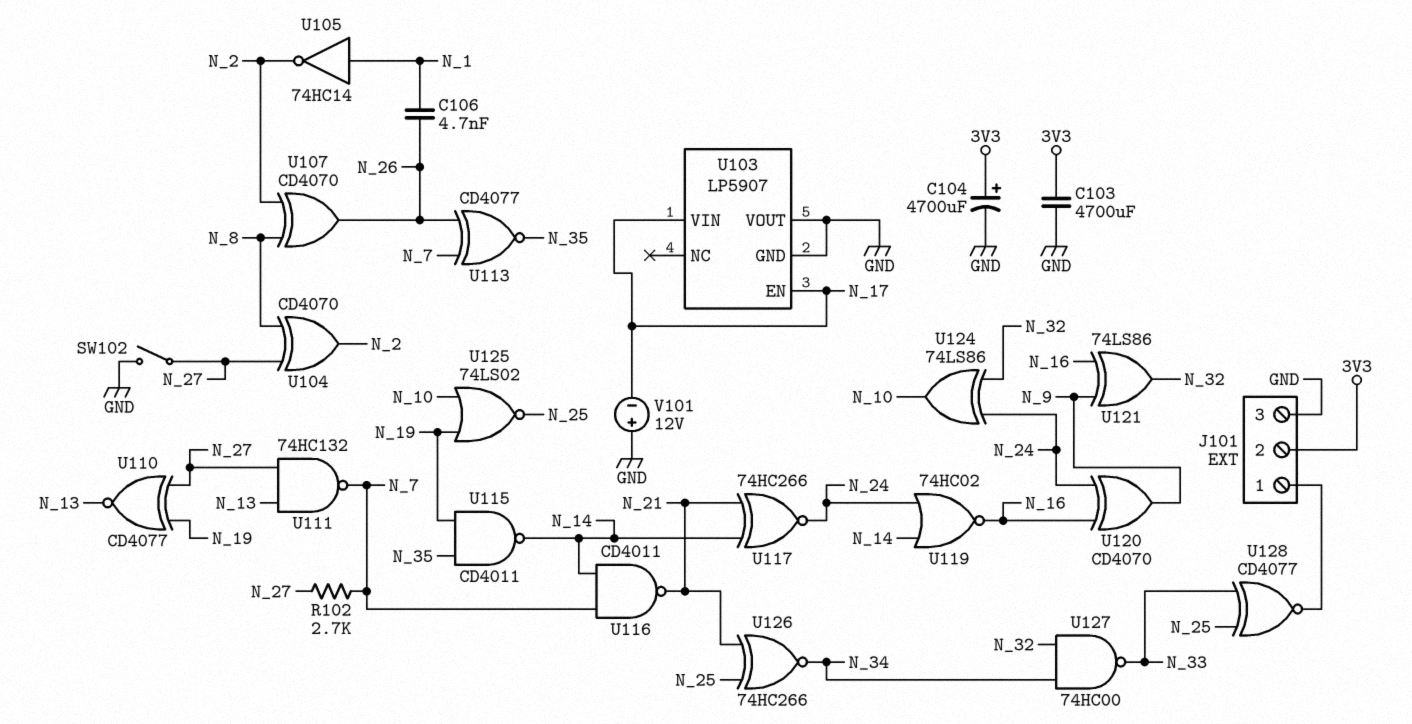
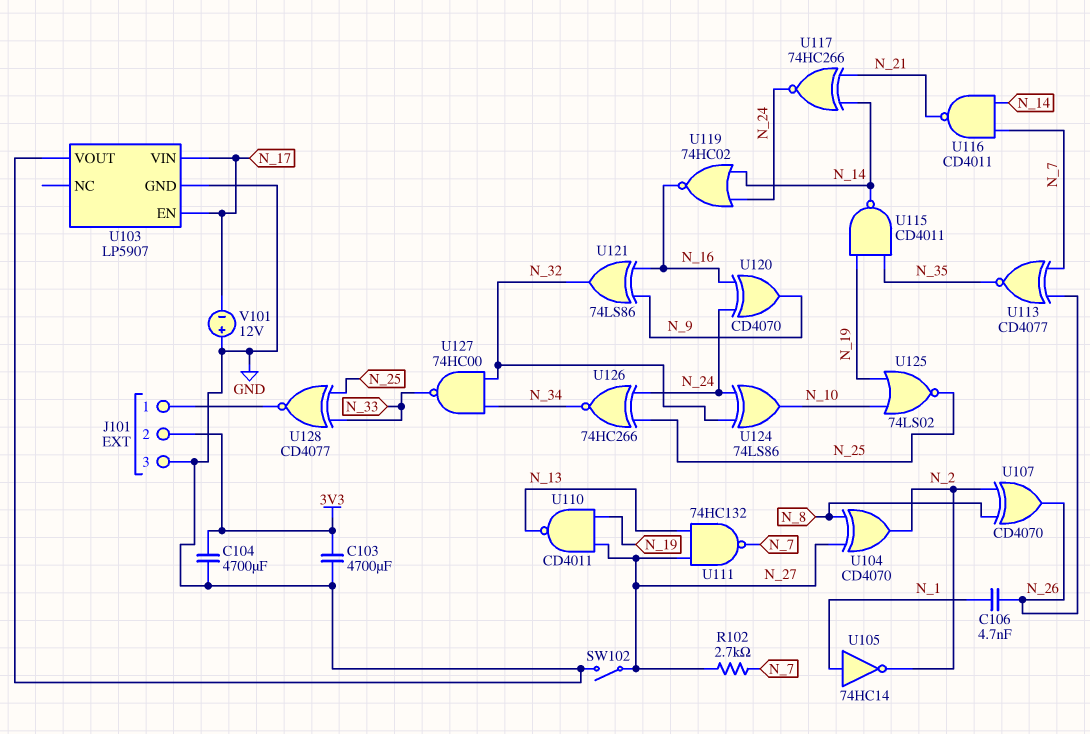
C104: 4700uF (plus 3V3, minus GND) -> 4700uF (3V3, GND)
U110: XNOR CD4077 (in N_19, in N_27, out N_13) -> NAND CD4011 (in N_19, in N_27, out N_13)
U126: XNOR 74HC266 (in N_21, in N_25, out N_34) -> XNOR 74HC266 (in N_24, in N_25, out N_34)

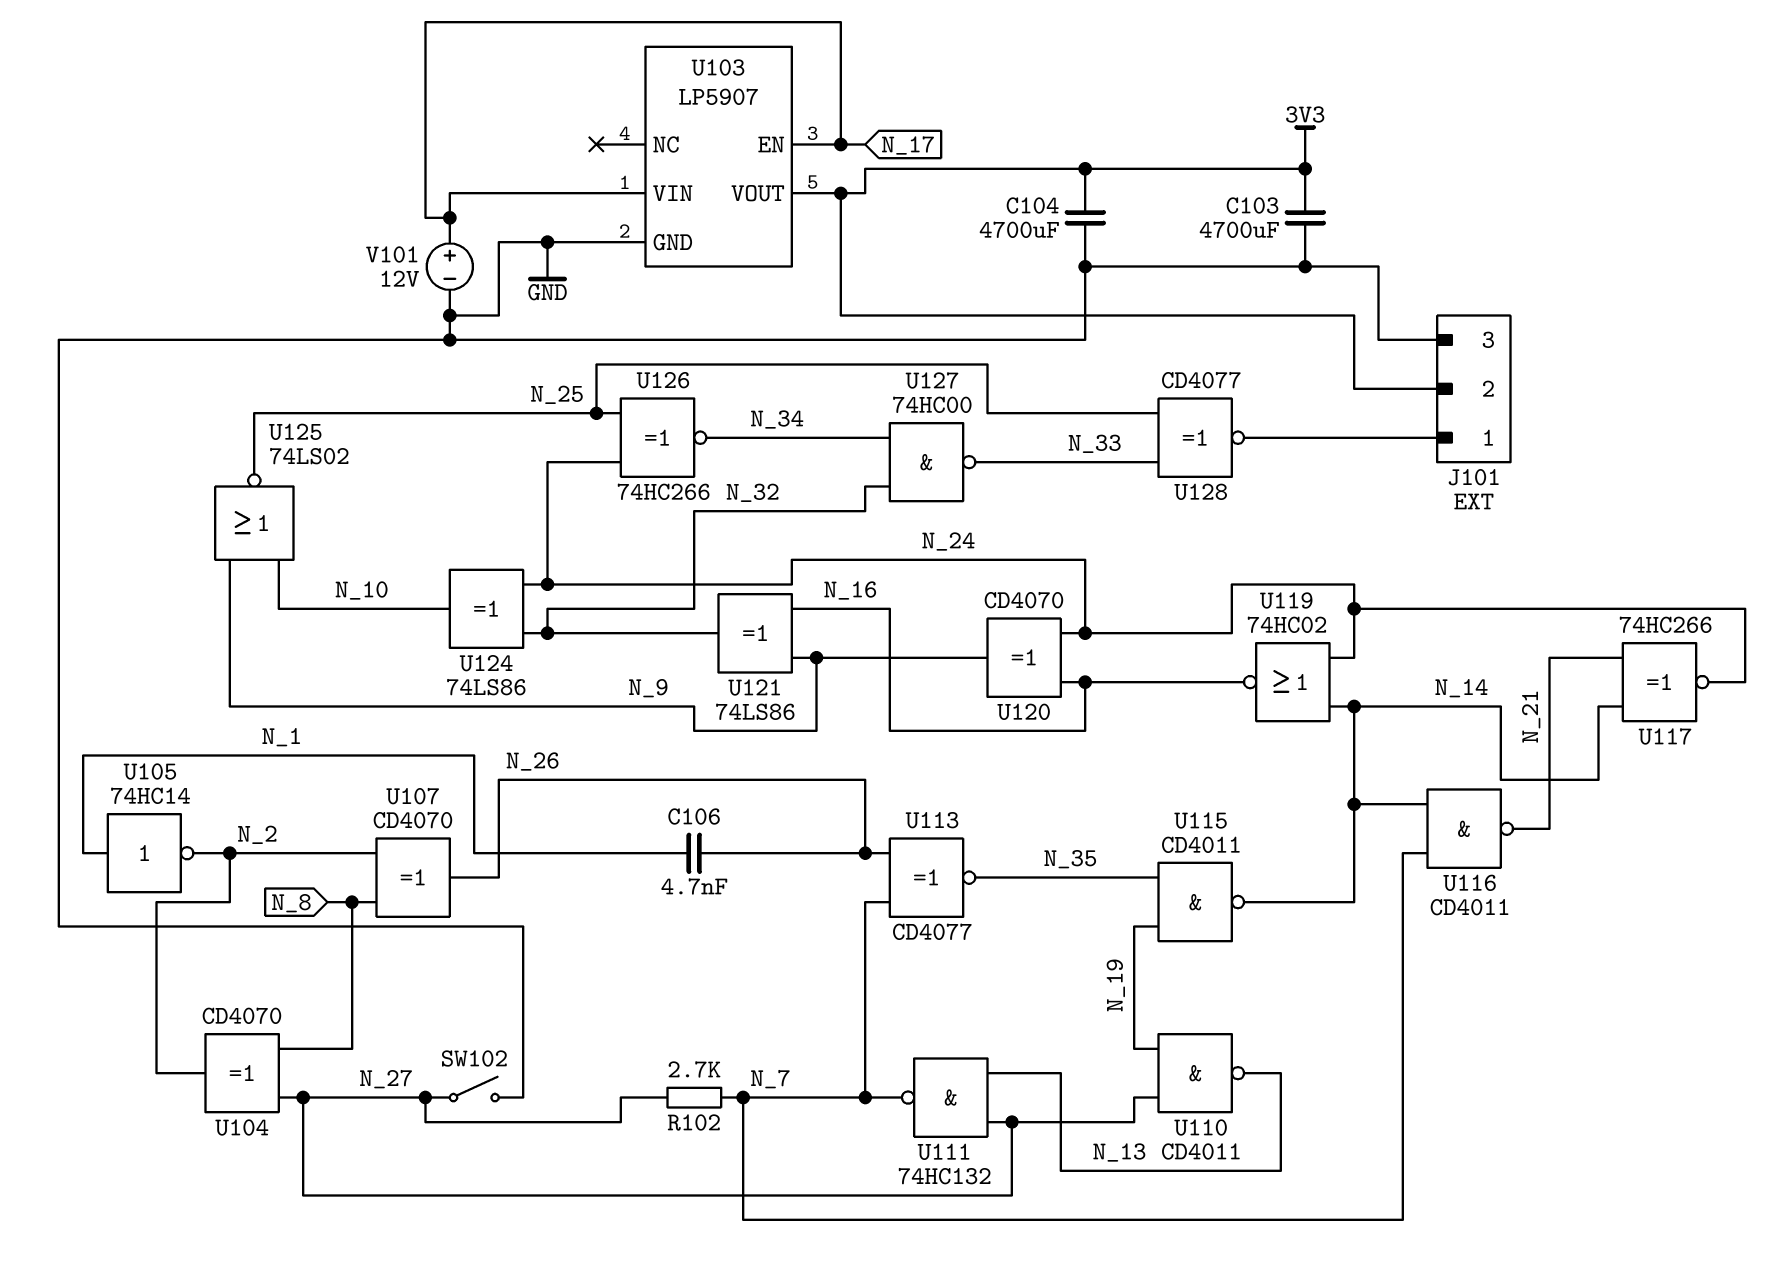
U103 pin VOUT: GND -> 3V3
U125: NOR 74LS02 (in N_10, in N_19, out N_25) -> NOR 74LS02 (in N_9, in N_10, out N_25)
V101: 12V (plus GND, minus N_17) -> 12V (plus N_17, minus GND)

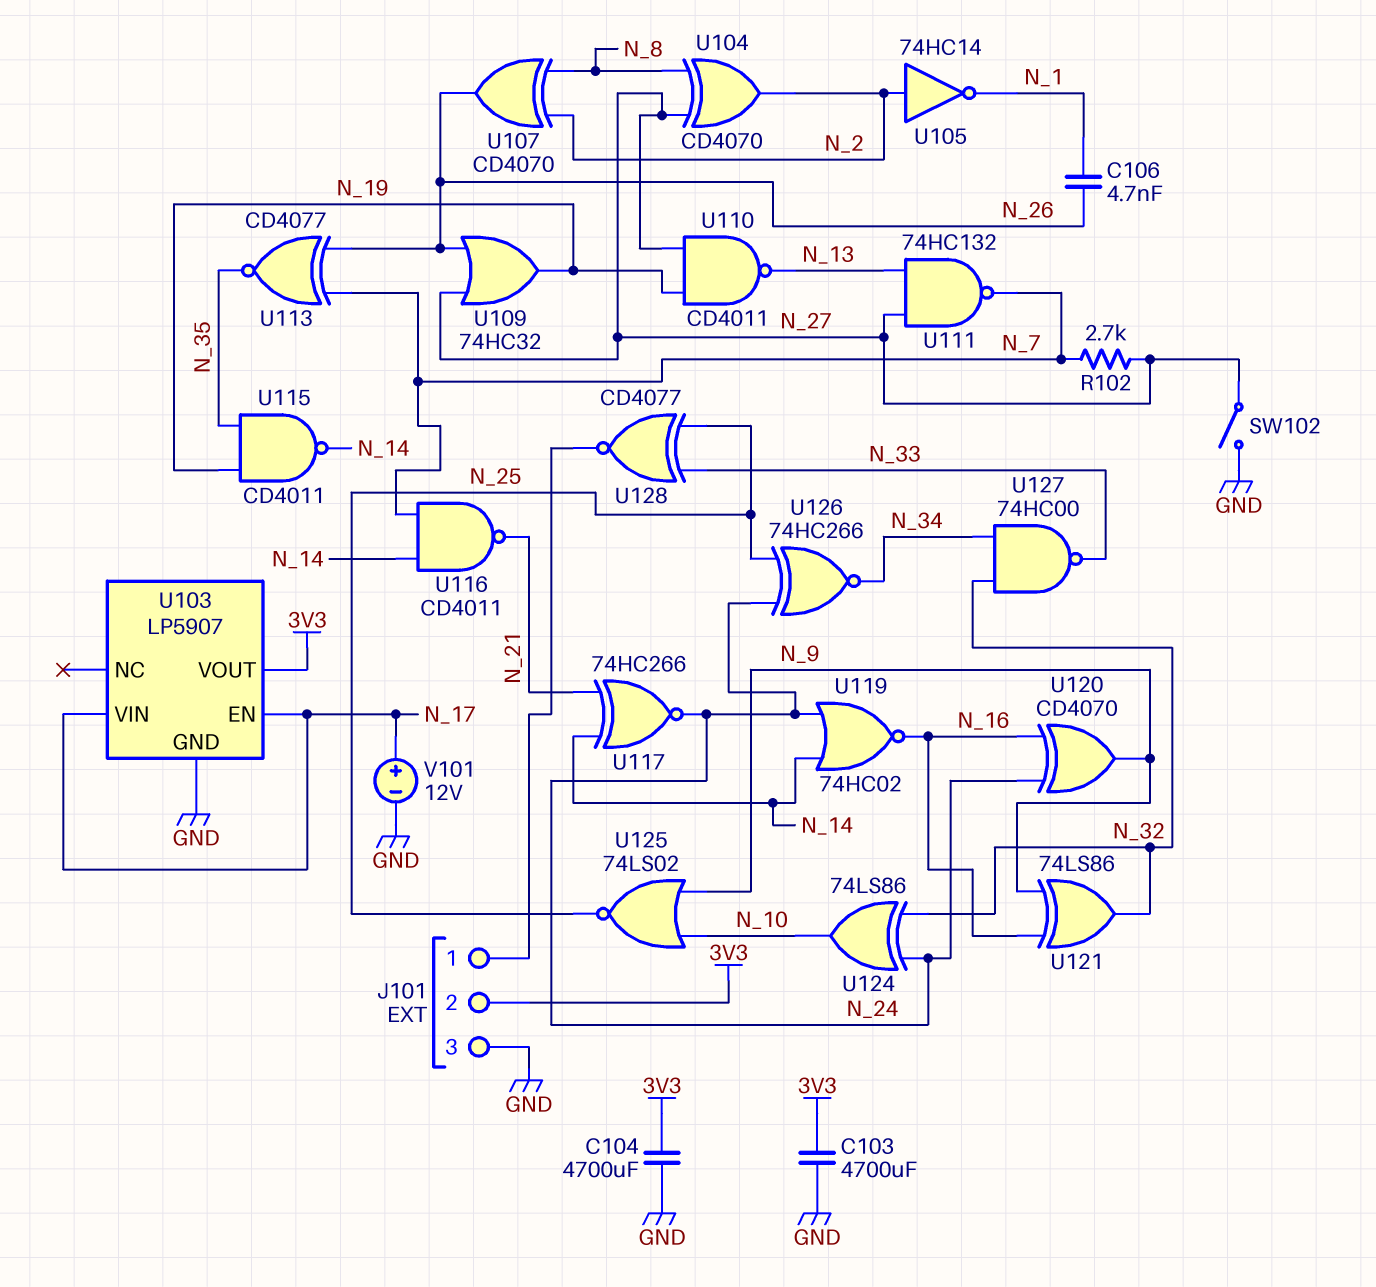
U105: NOT 74HC14 (in N_1, out N_2) -> NOT 74HC14 (in N_2, out N_1)
U109: none -> OR 74HC32 (in N_26, in N_27, out N_19)

